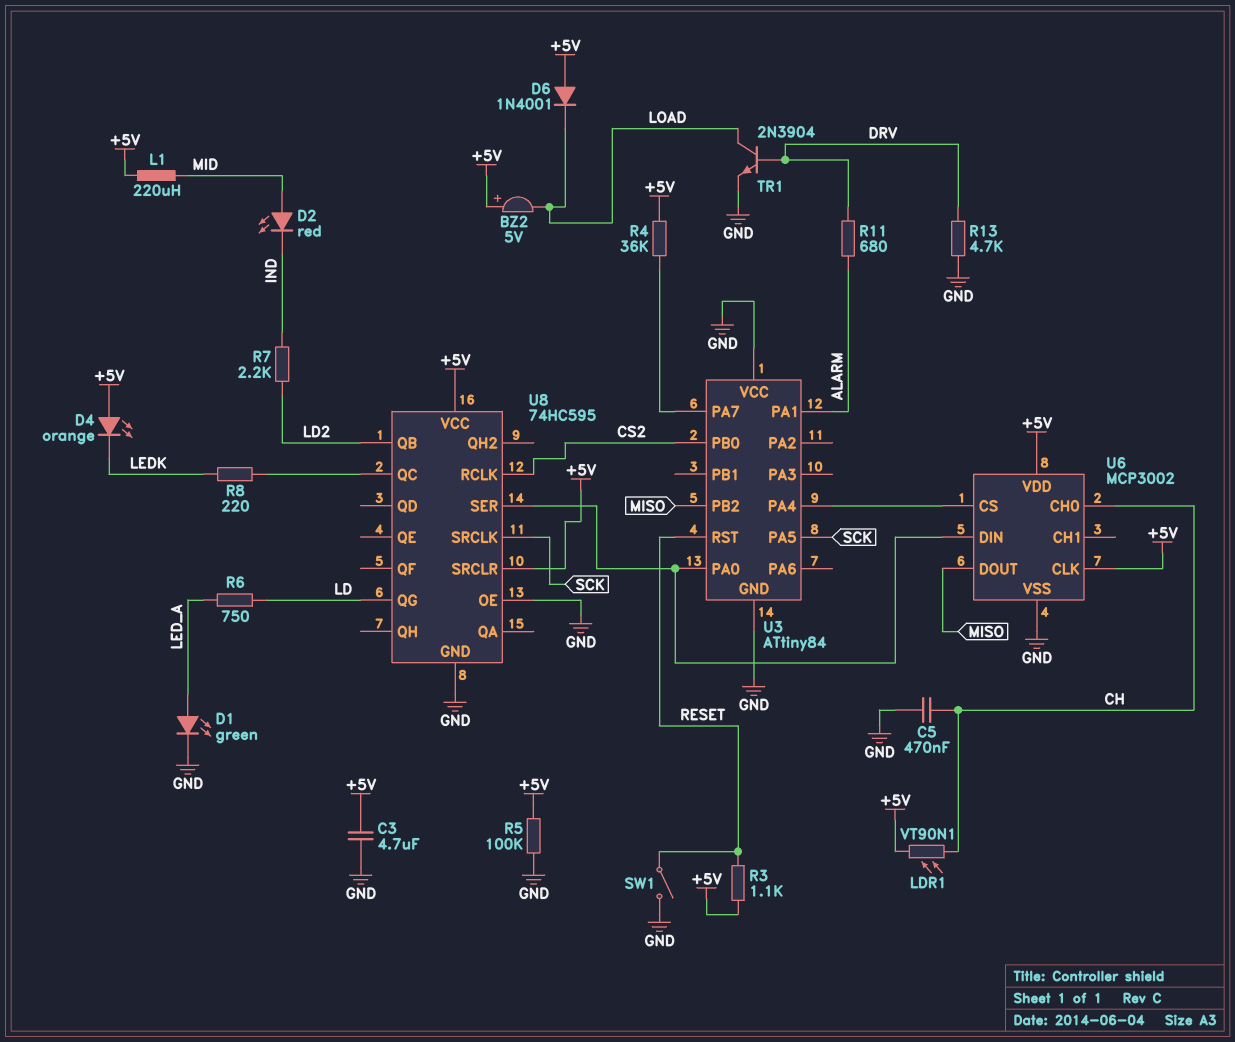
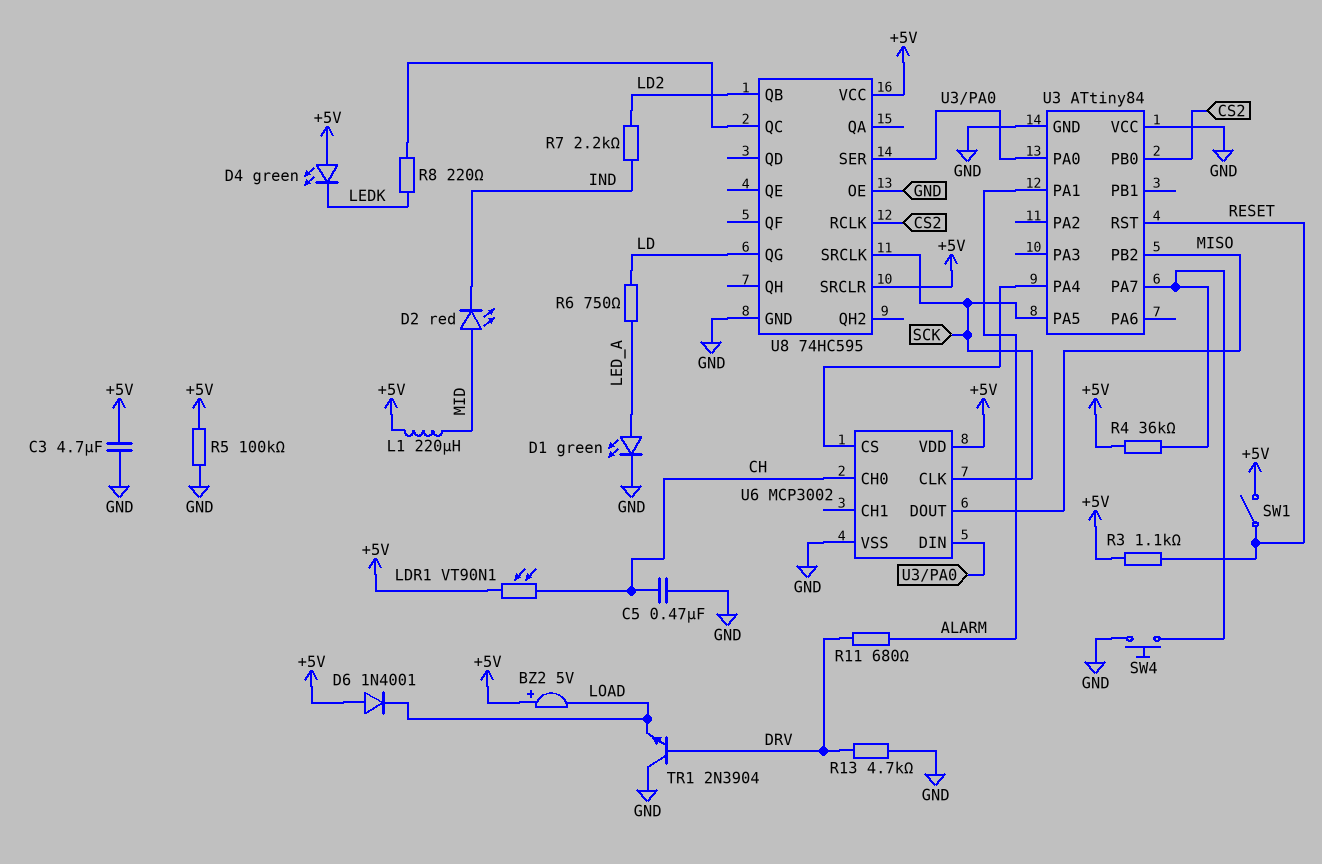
D4: LED orange (A +5V, K LEDK) -> LED green (A +5V, K LEDK)
SW1: switch (GND, RESET) -> switch (+5V, RESET)
SW4: none -> button (GND, U3/PA7)
TR1: NPN 2N3904 (B DRV, C LOAD, E GND) -> NPN 2N3904 (B DRV, C GND, E LOAD)
U6 pin CLK: +5V -> SCK

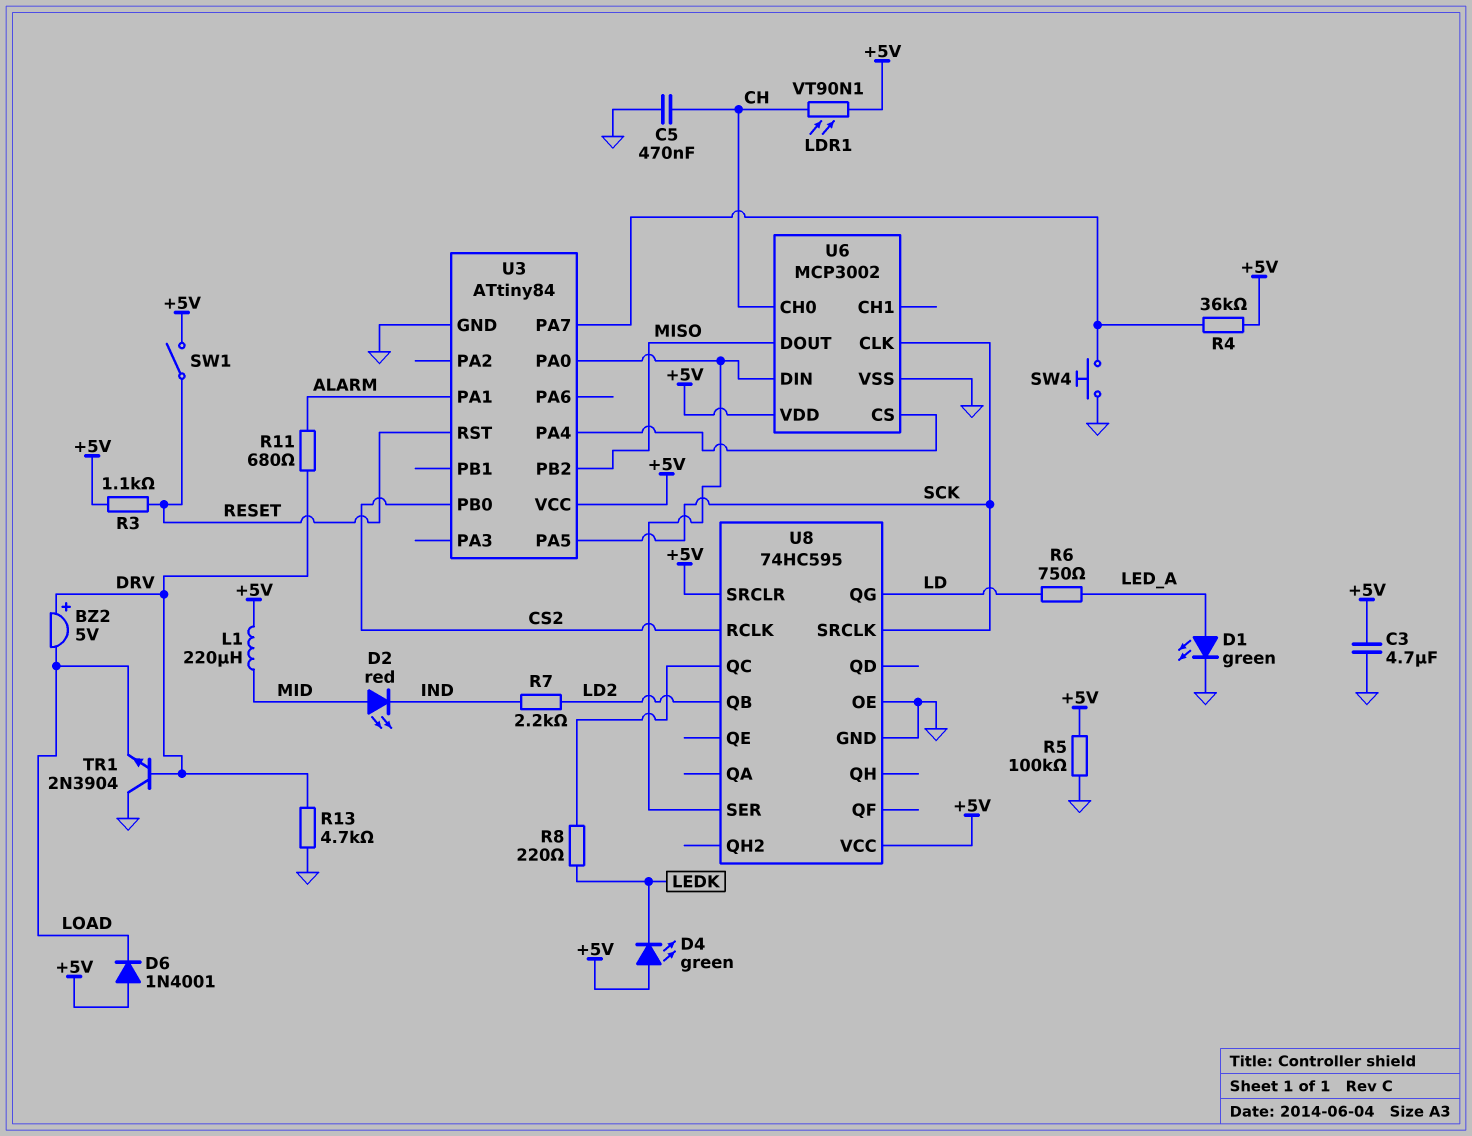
BZ2: buzzer 5V (plus +5V, minus LOAD) -> buzzer 5V (plus DRV, minus LOAD)
U3 pin VCC: GND -> +5V

